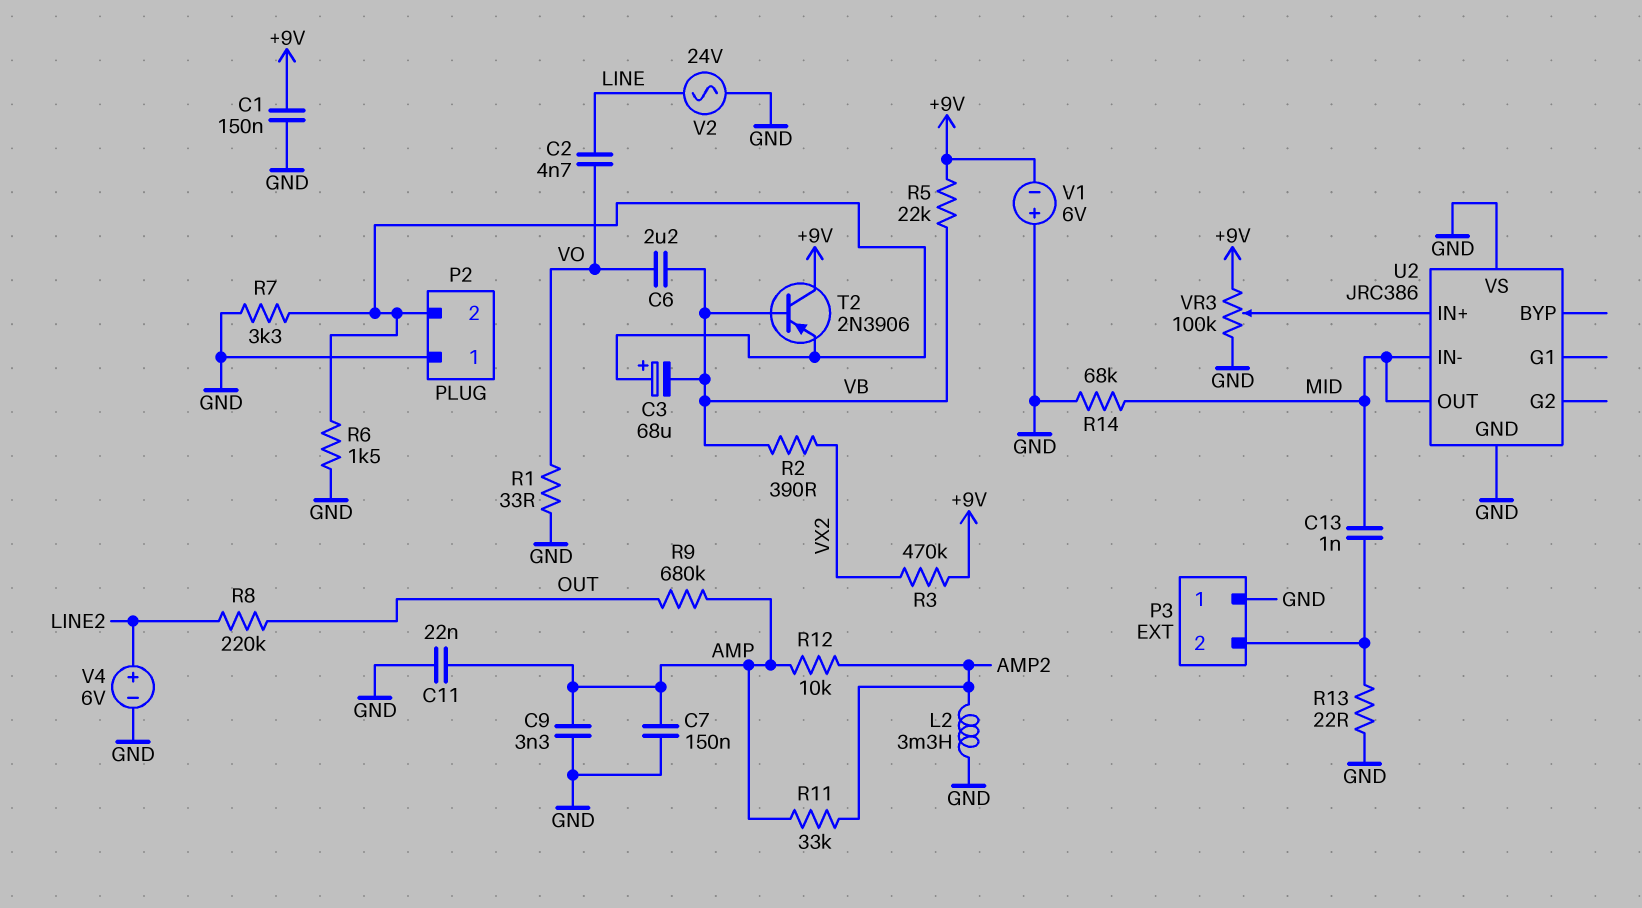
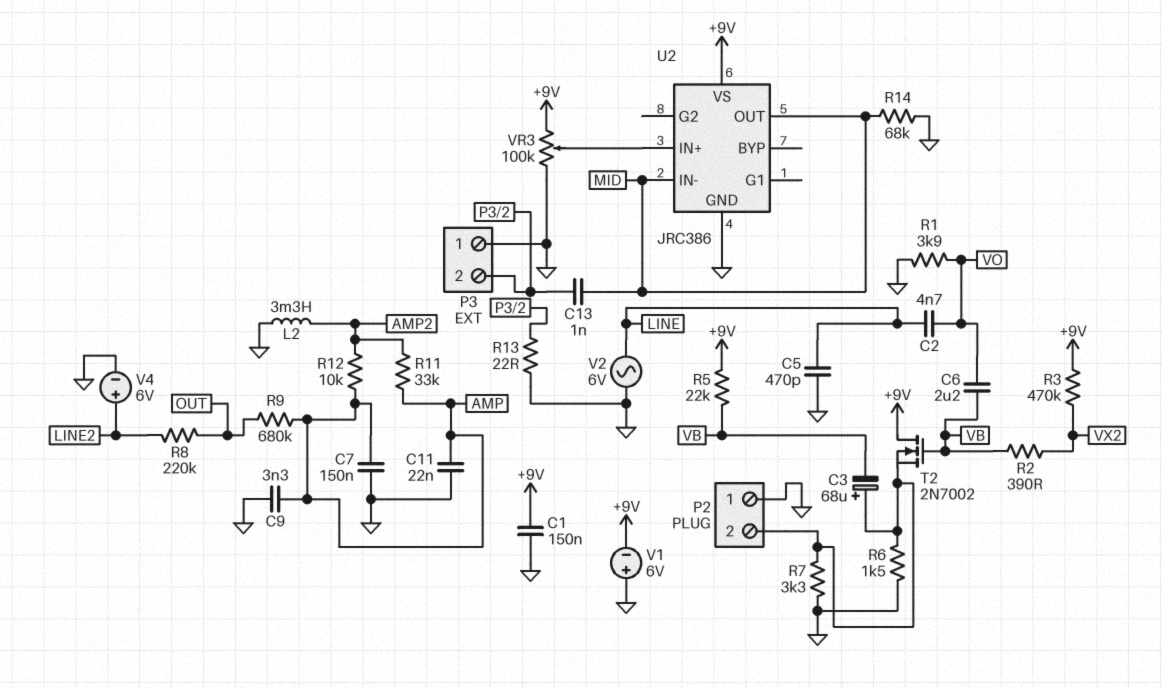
C5: none -> 470pF (GND, LINE)
R1: 33 (GND, VO) -> 3.9k (GND, VO)
T2: PNP 2N3906 (B VB, C +9V, E P2/2) -> NMOS 2N7002 (G VB, D +9V, S P2/2)
U2 pin VS: GND -> +9V
V2: AC 24V (GND, LINE) -> AC 6V (GND, LINE)

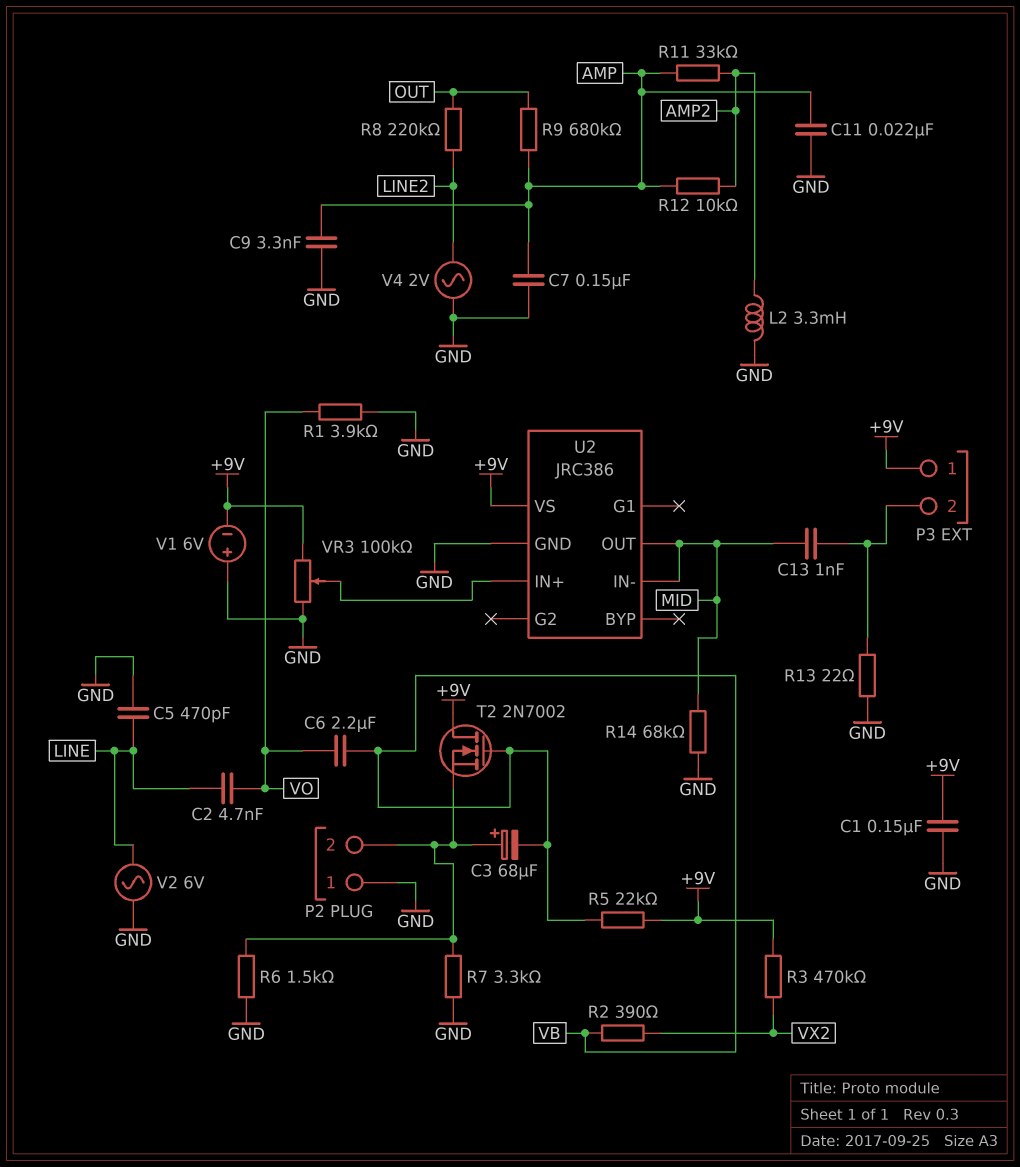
P3 pin 1: GND -> +9V
V4: 6V (plus LINE2, minus GND) -> AC 2V (GND, LINE2)

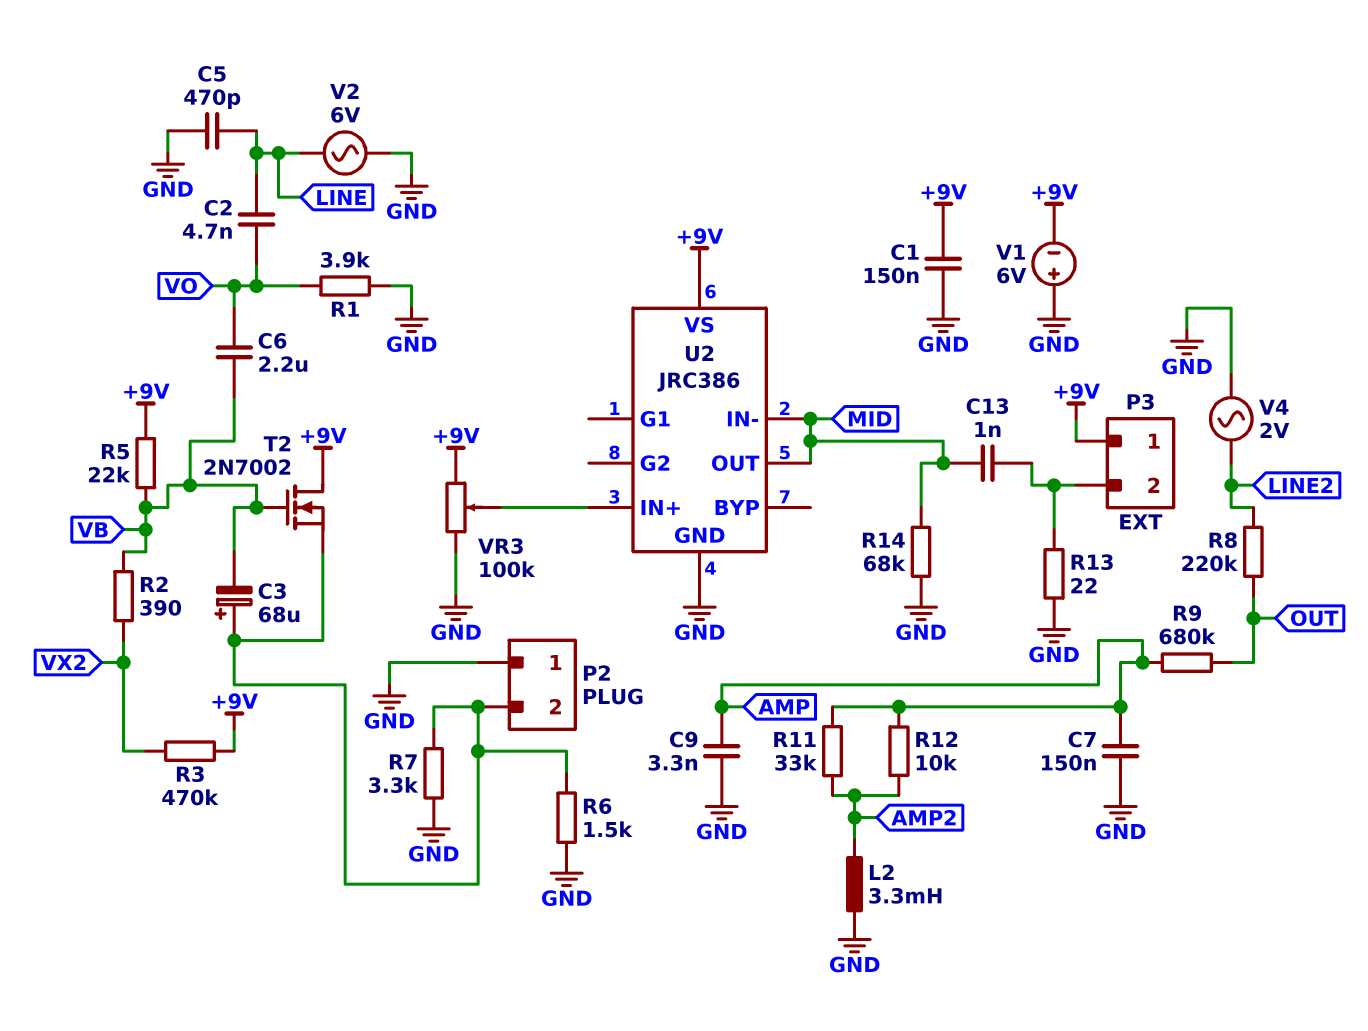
C11: 22nF (AMP, GND) -> none

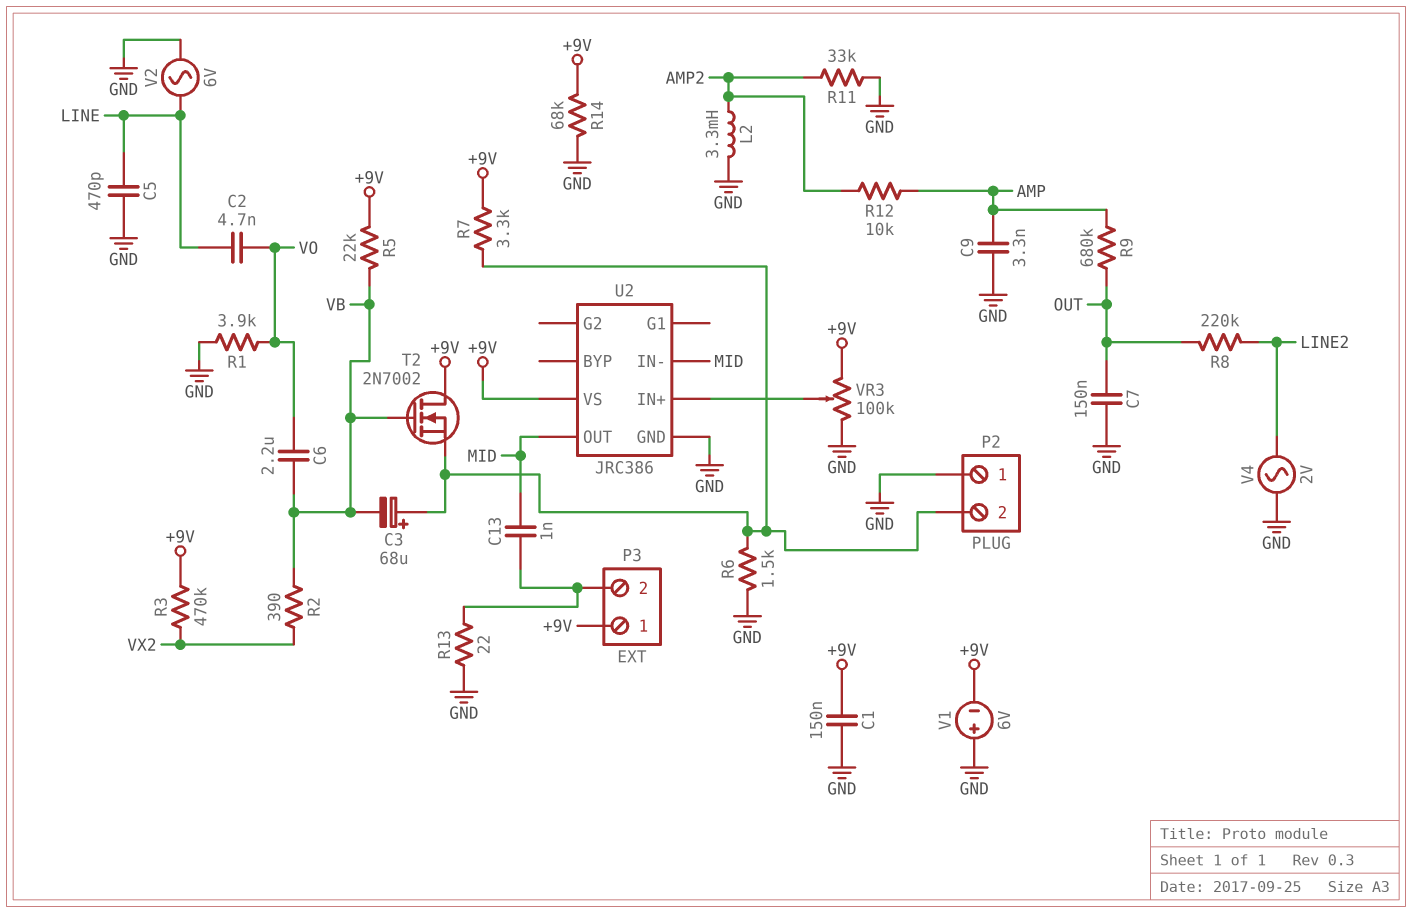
C7: 150nF (AMP, GND) -> 150nF (GND, OUT)
R7: 3.3k (GND, P2/2) -> 3.3k (+9V, P2/2)
R11: 33k (AMP, AMP2) -> 33k (AMP2, GND)
R14: 68k (GND, MID) -> 68k (+9V, GND)

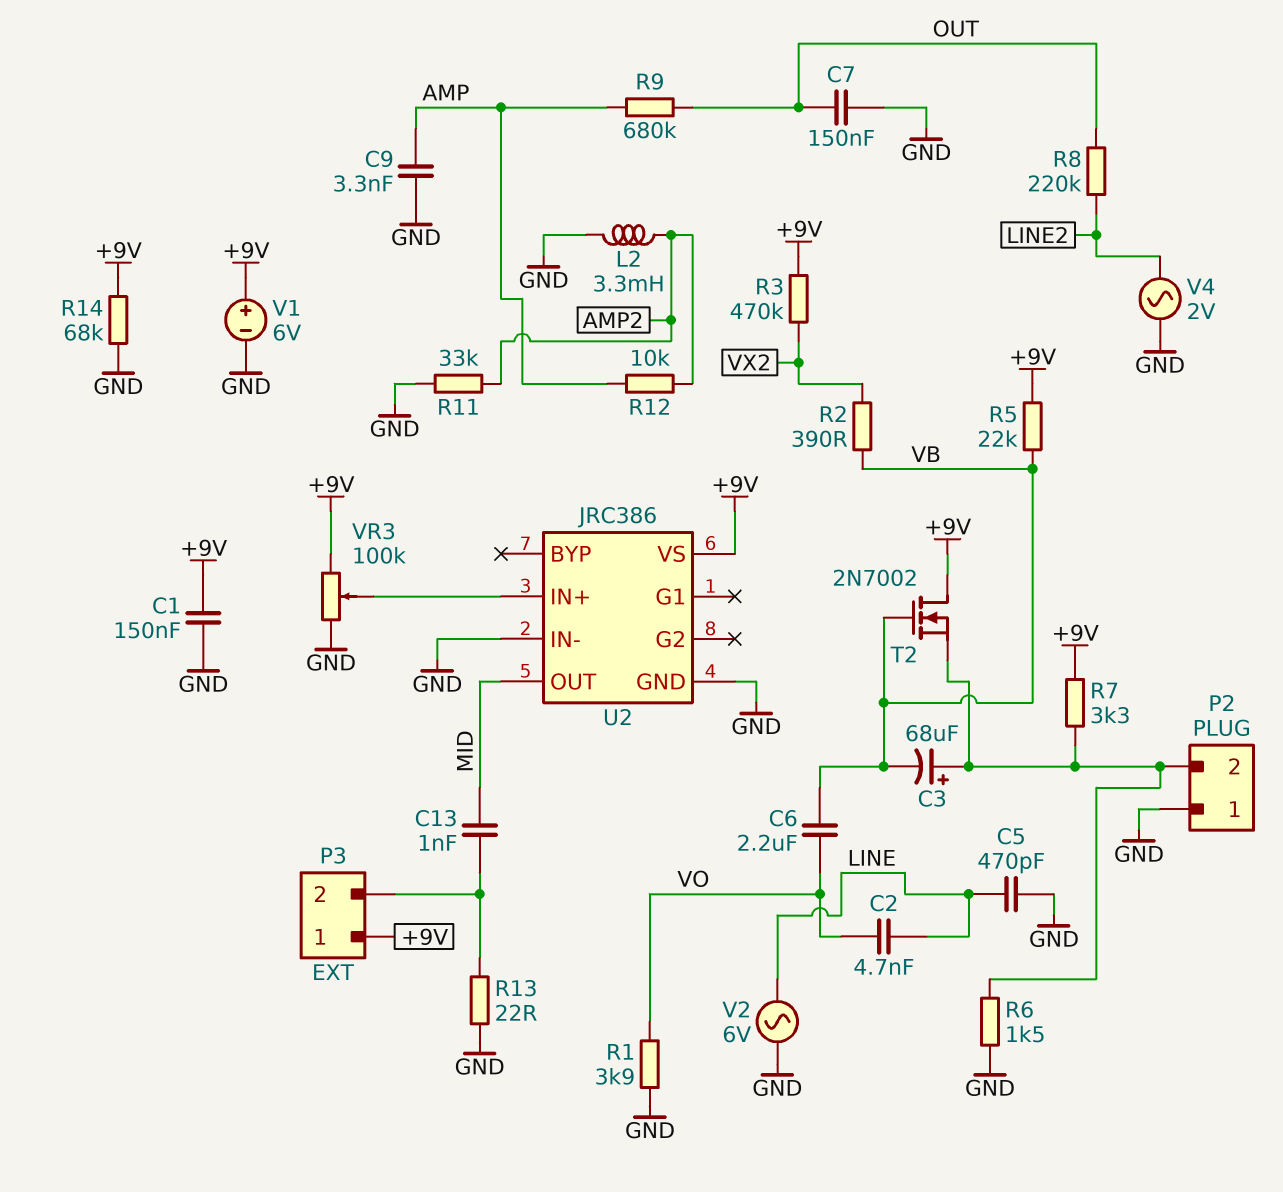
U2 pin IN-: MID -> GND
V1: 6V (plus GND, minus +9V) -> 6V (plus +9V, minus GND)

